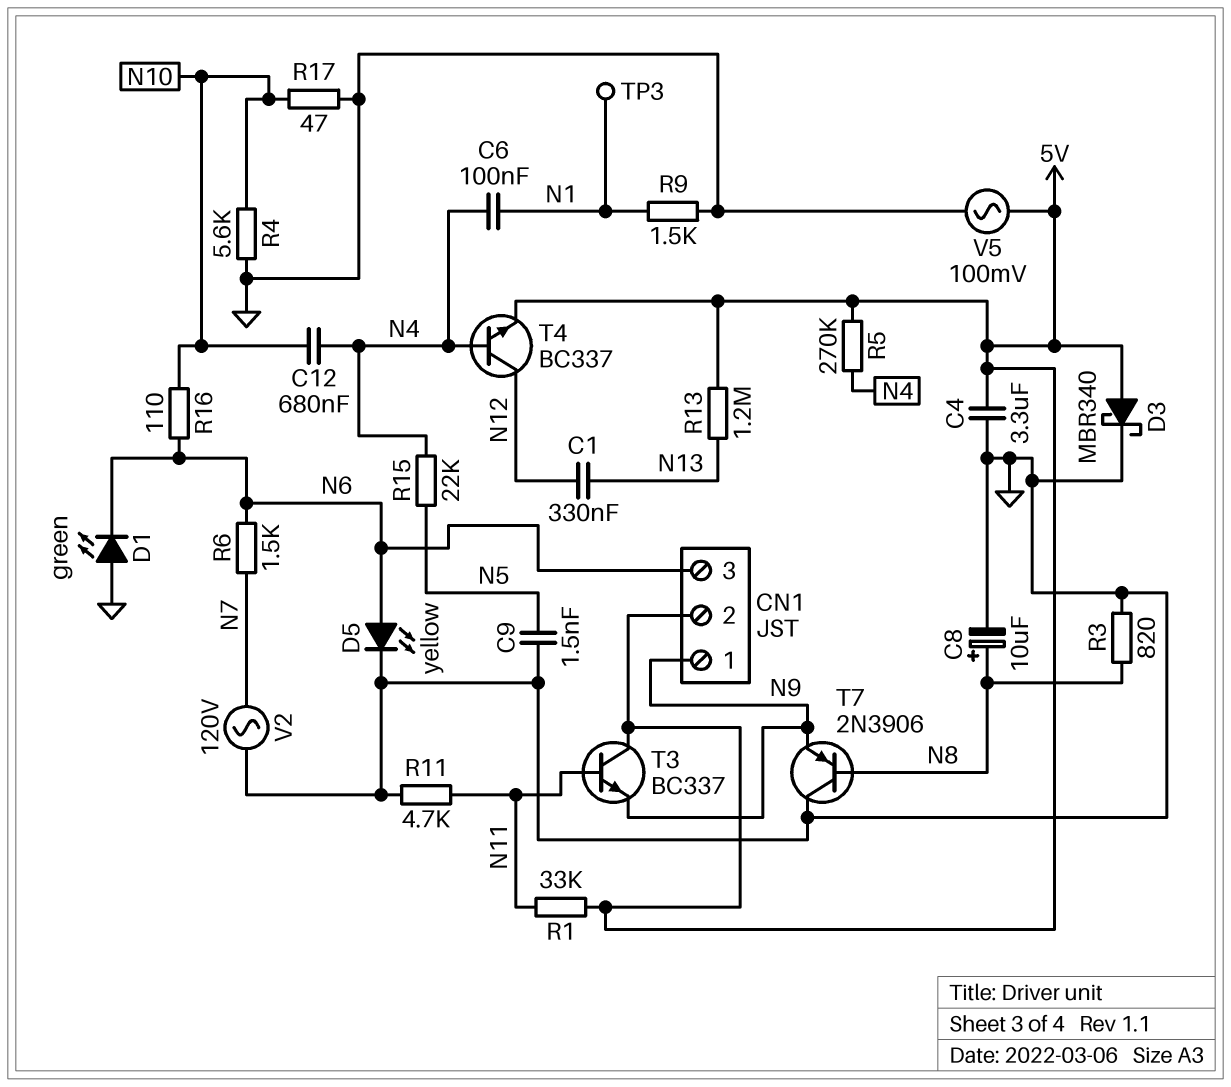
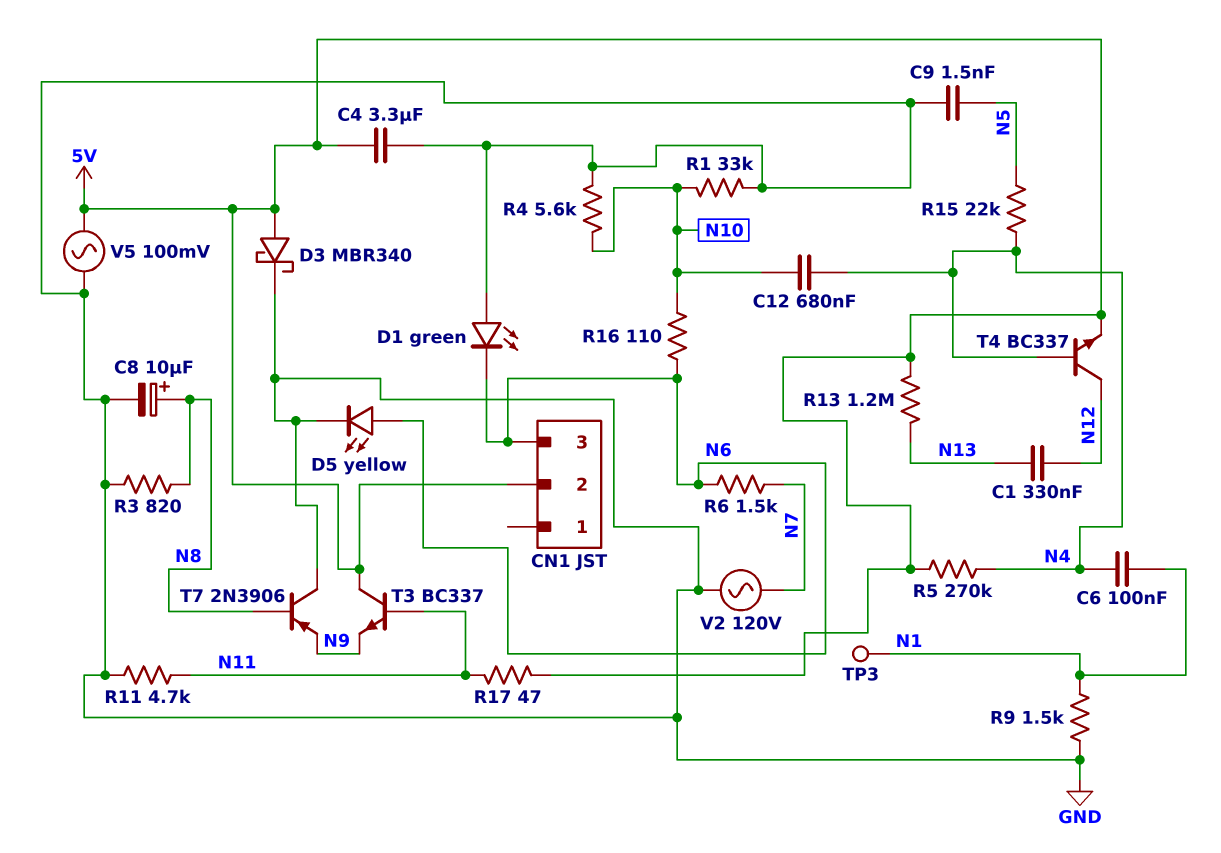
CN1 pin 1: N9 -> none
R1: 33k (5V, N11) -> 33k (GND, N10)
R17: 47 (GND, N10) -> 47 (5V, N11)

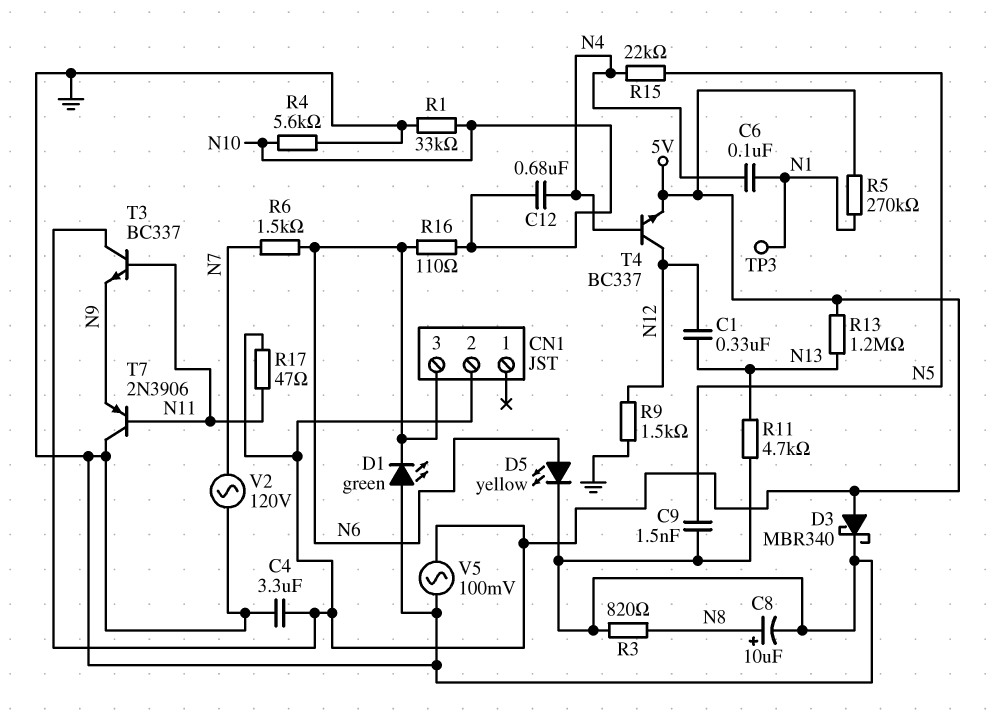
R5: 270k (5V, N4) -> 270k (5V, N1)
R9: 1.5k (GND, N1) -> 1.5k (GND, N12)
R11: 4.7k (GND, N11) -> 4.7k (GND, N13)
T7: PNP 2N3906 (B N8, C GND, E N9) -> PNP 2N3906 (B N11, C GND, E N9)

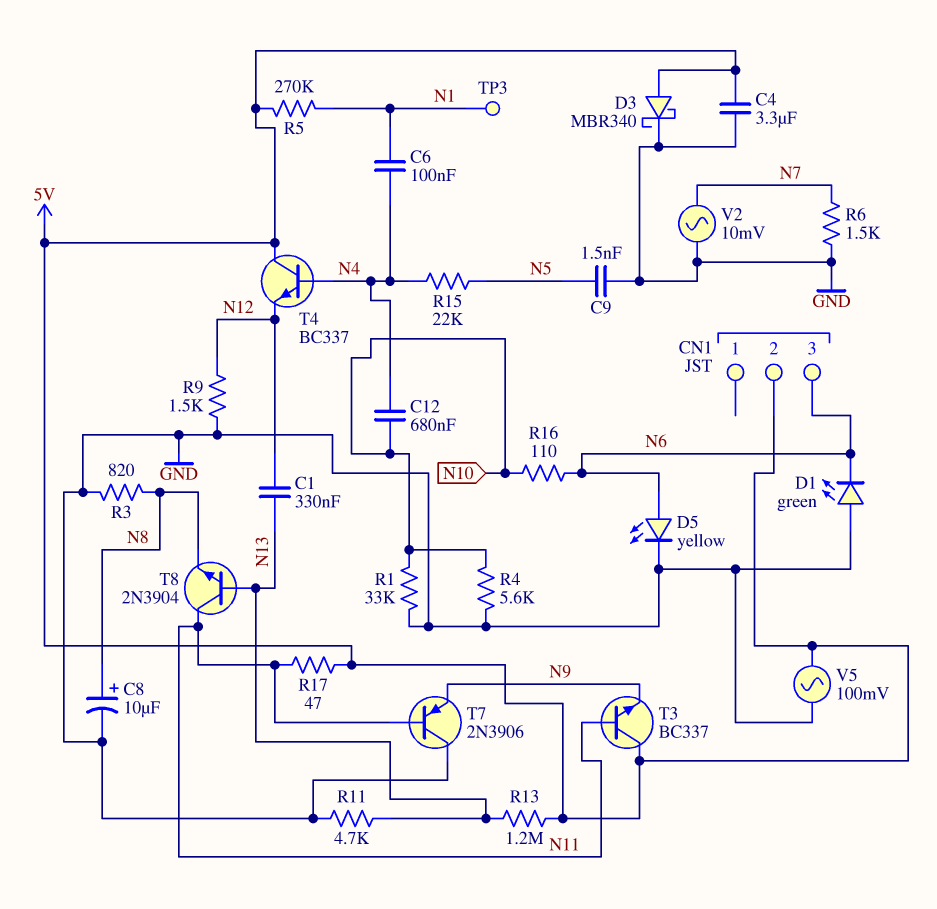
R6: 1.5k (N6, N7) -> 1.5k (GND, N7)
T4: NPN BC337 (B N4, C N12, E 5V) -> NPN BC337 (B N4, C 5V, E N12)
T8: none -> NPN 2N3904 (B N13, C N11, E N8)
V2: AC 120V (GND, N7) -> AC 10mV (GND, N7)

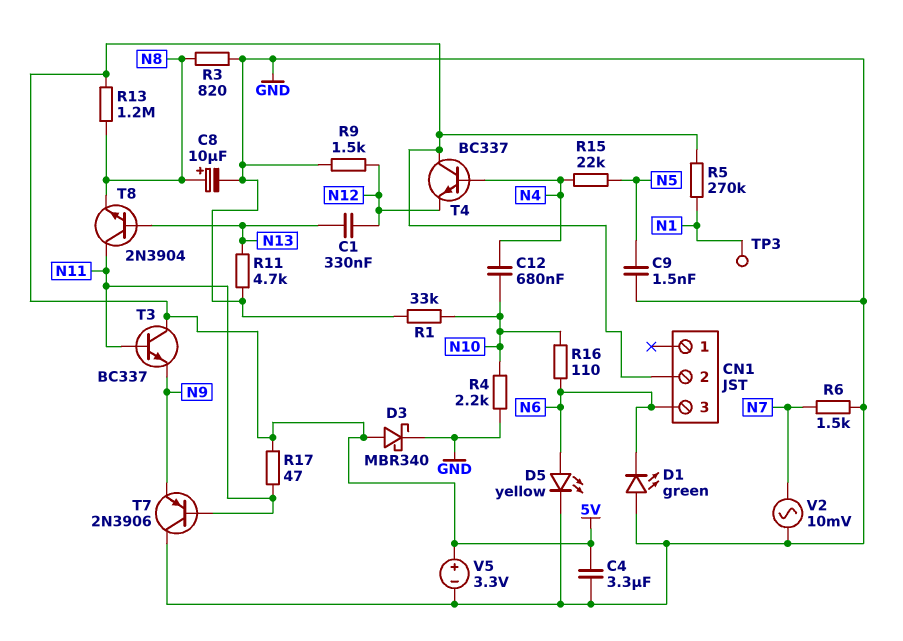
C6: 100nF (N1, N4) -> none
R4: 5.6k (GND, N10) -> 2.2k (GND, N10)
R13: 1.2M (5V, N13) -> 1.2M (5V, N8)
V5: AC 100mV (5V, GND) -> 3.3V (plus 5V, minus GND)

